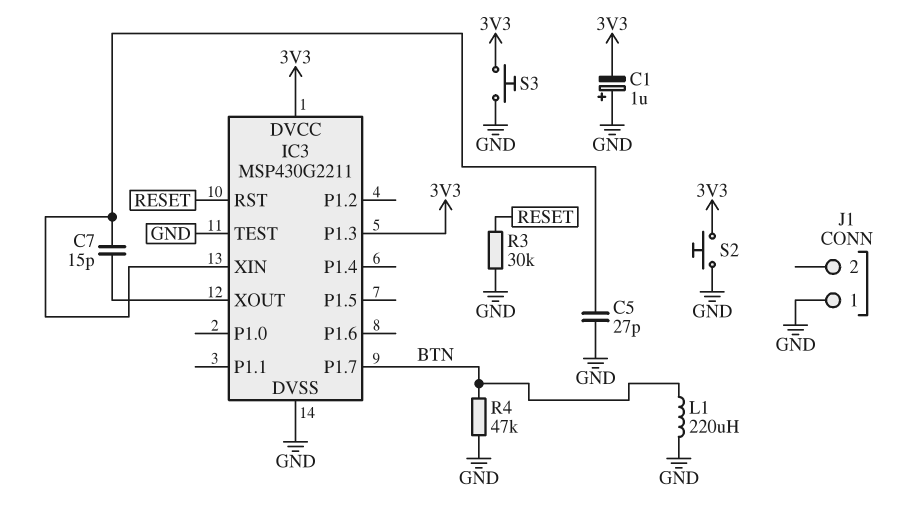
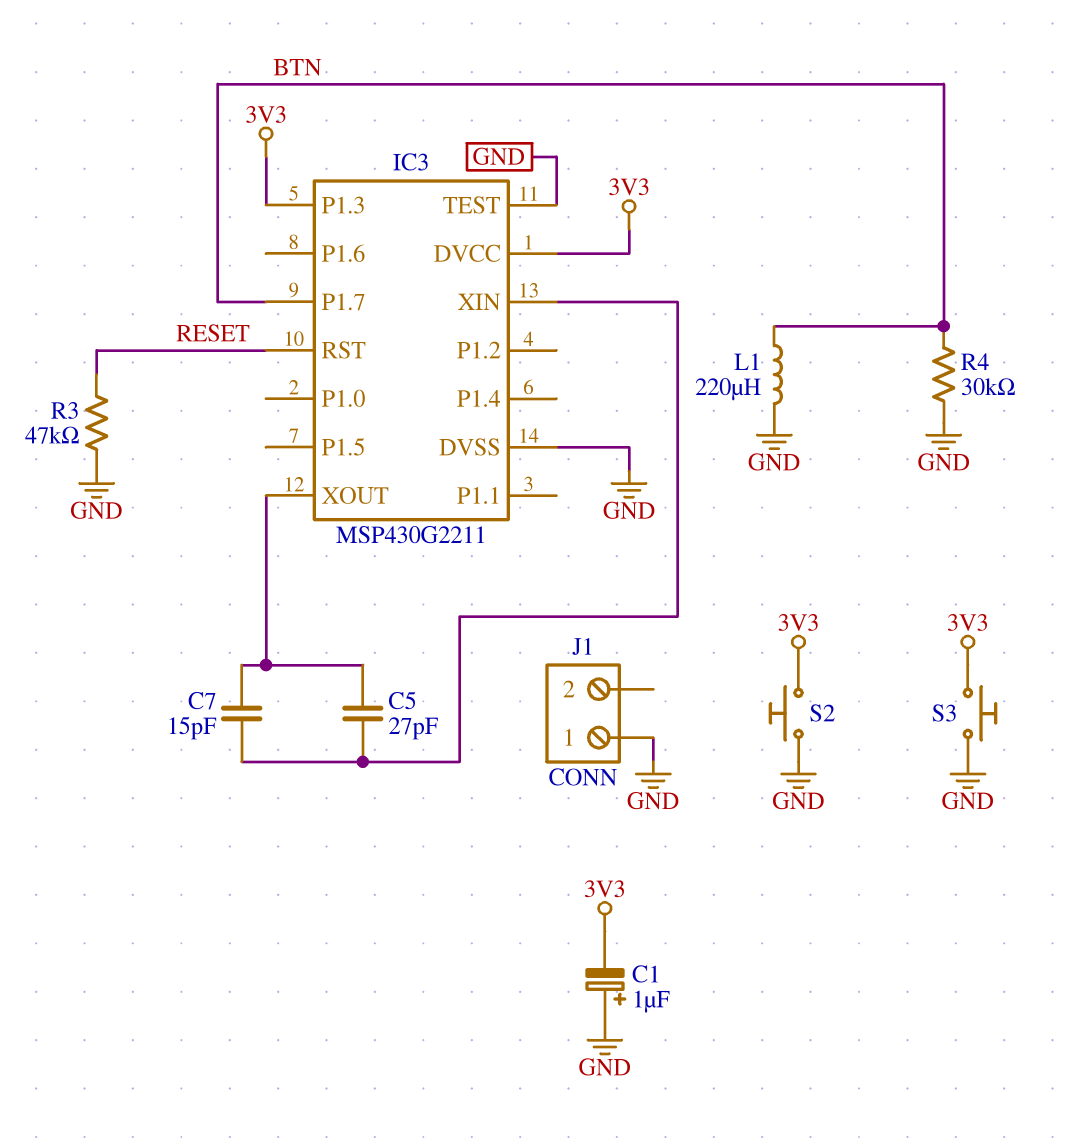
C5: 27pF (GND, IC3/XIN) -> 27pF (IC3/XIN, IC3/XOUT)
R3: 30k (GND, RESET) -> 47k (GND, RESET)
R4: 47k (BTN, GND) -> 30k (BTN, GND)

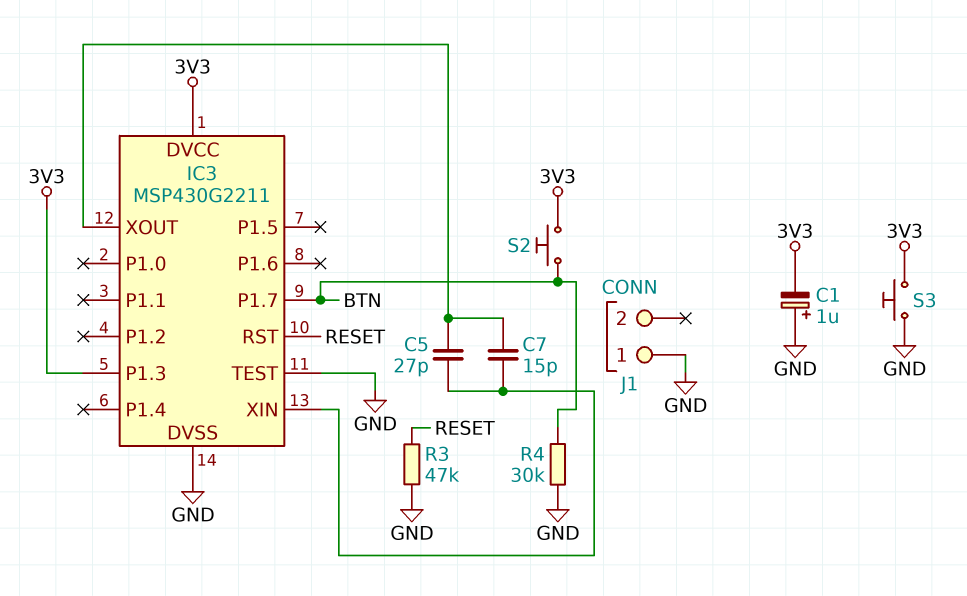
L1: 220uH (BTN, GND) -> none
S2: button (3V3, GND) -> button (3V3, BTN)

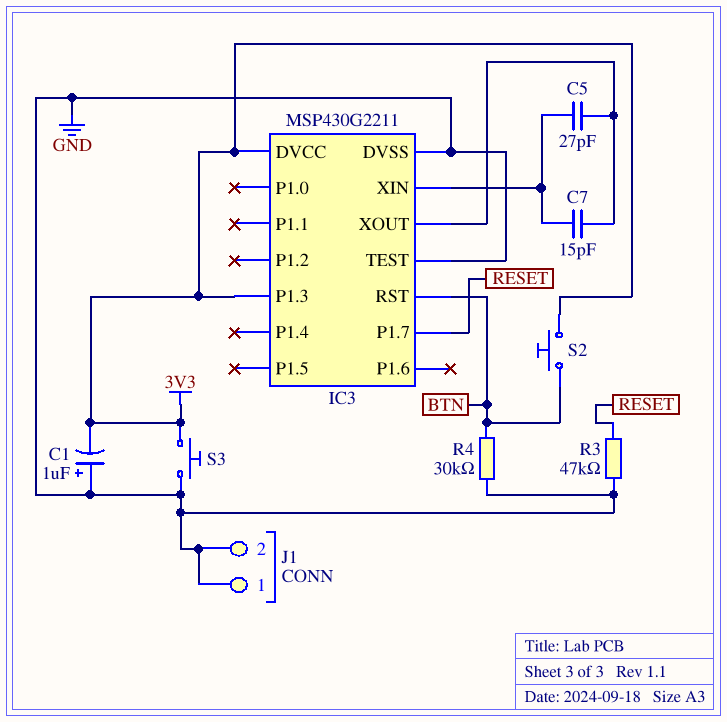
IC3 pin P1.7: BTN -> RESET
IC3 pin RST: RESET -> BTN
J1 pin 2: none -> GND

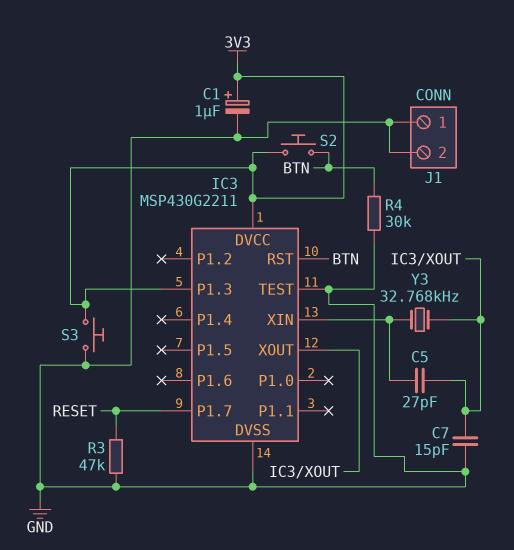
C1: 1uF (plus GND, minus 3V3) -> 1uF (plus 3V3, minus GND)
C7: 15pF (IC3/XIN, IC3/XOUT) -> 15pF (GND, IC3/XOUT)
Y3: none -> 32.768kHz (IC3/XIN, IC3/XOUT)

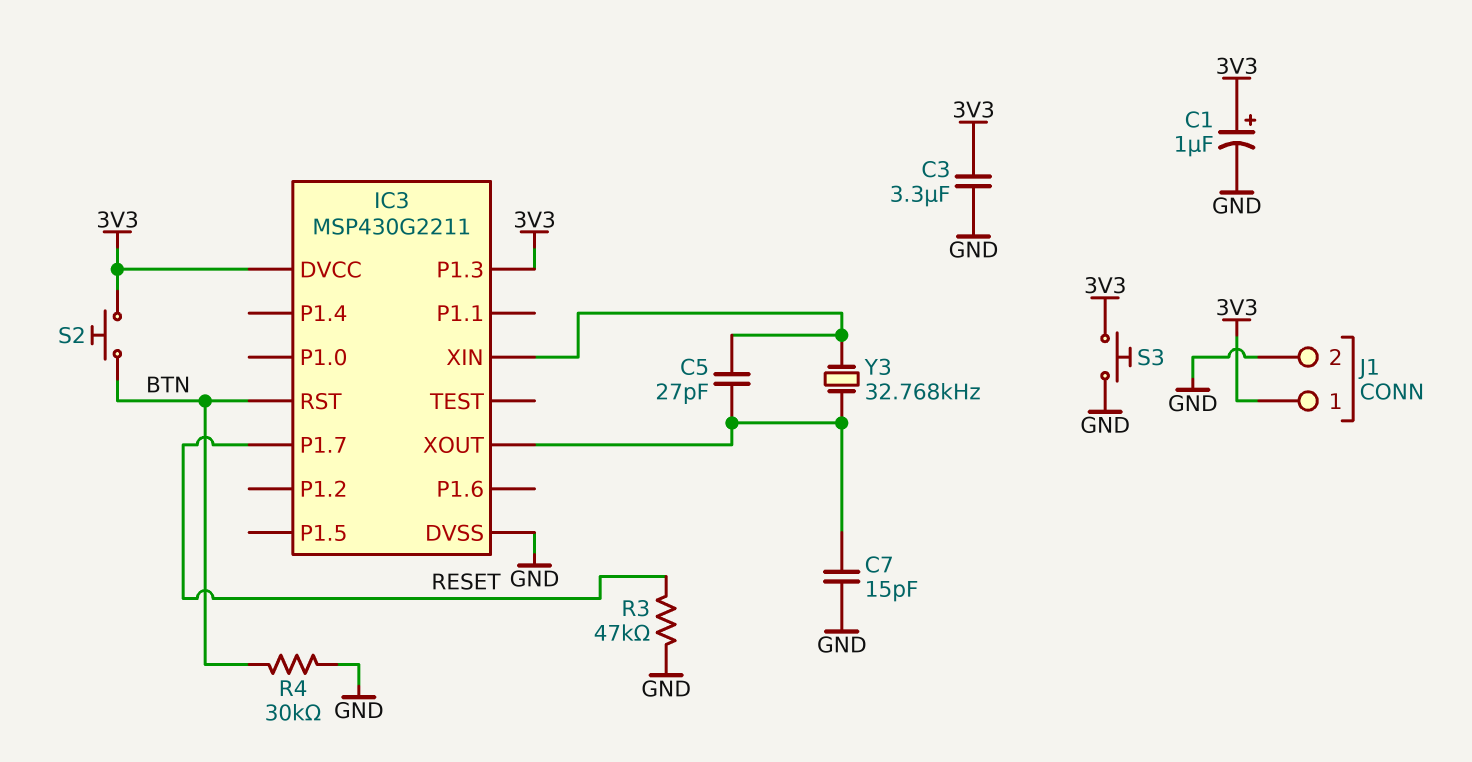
C3: none -> 3.3uF (3V3, GND)
IC3 pin TEST: GND -> none
J1 pin 1: GND -> 3V3

